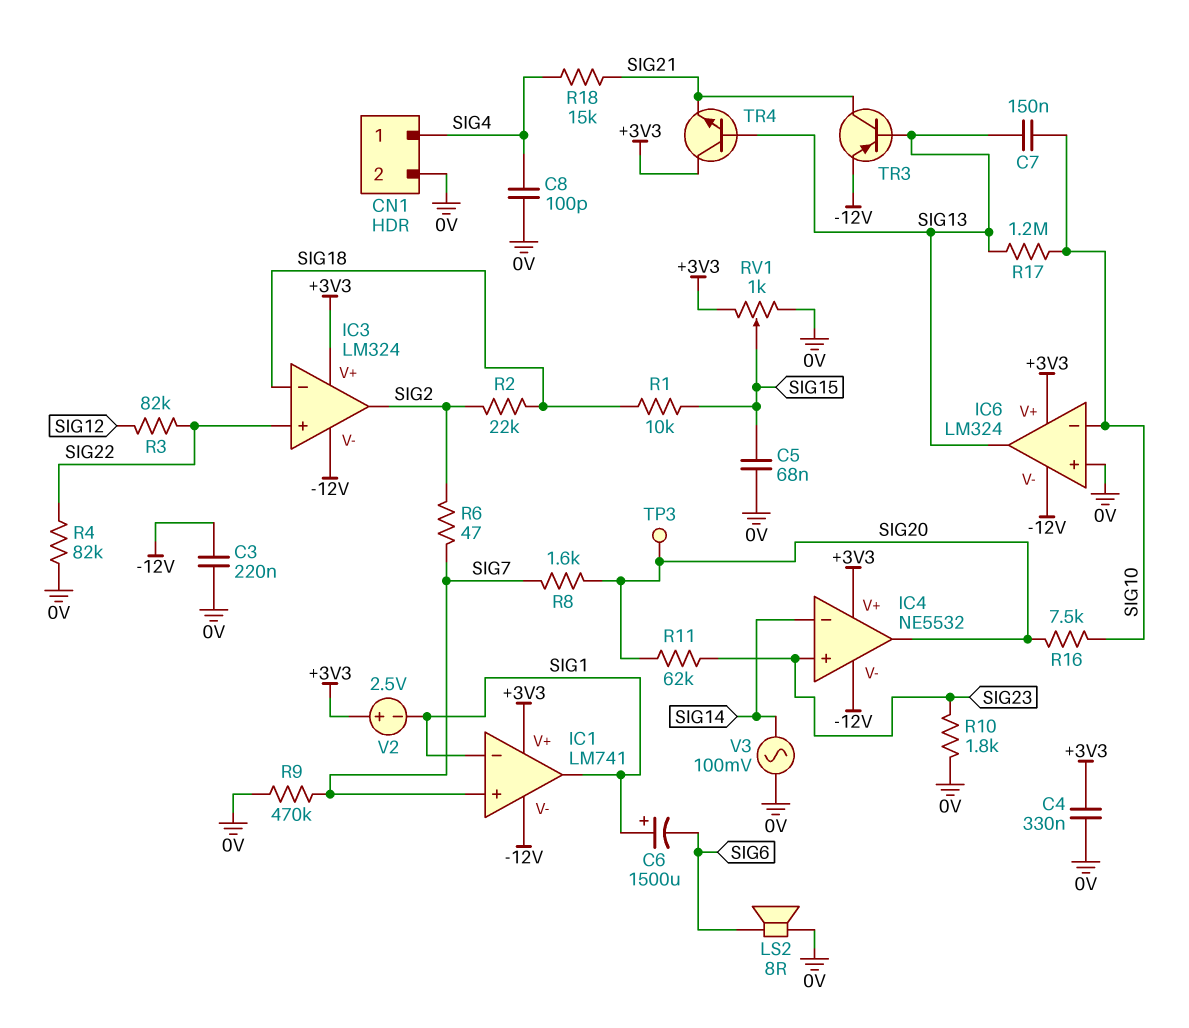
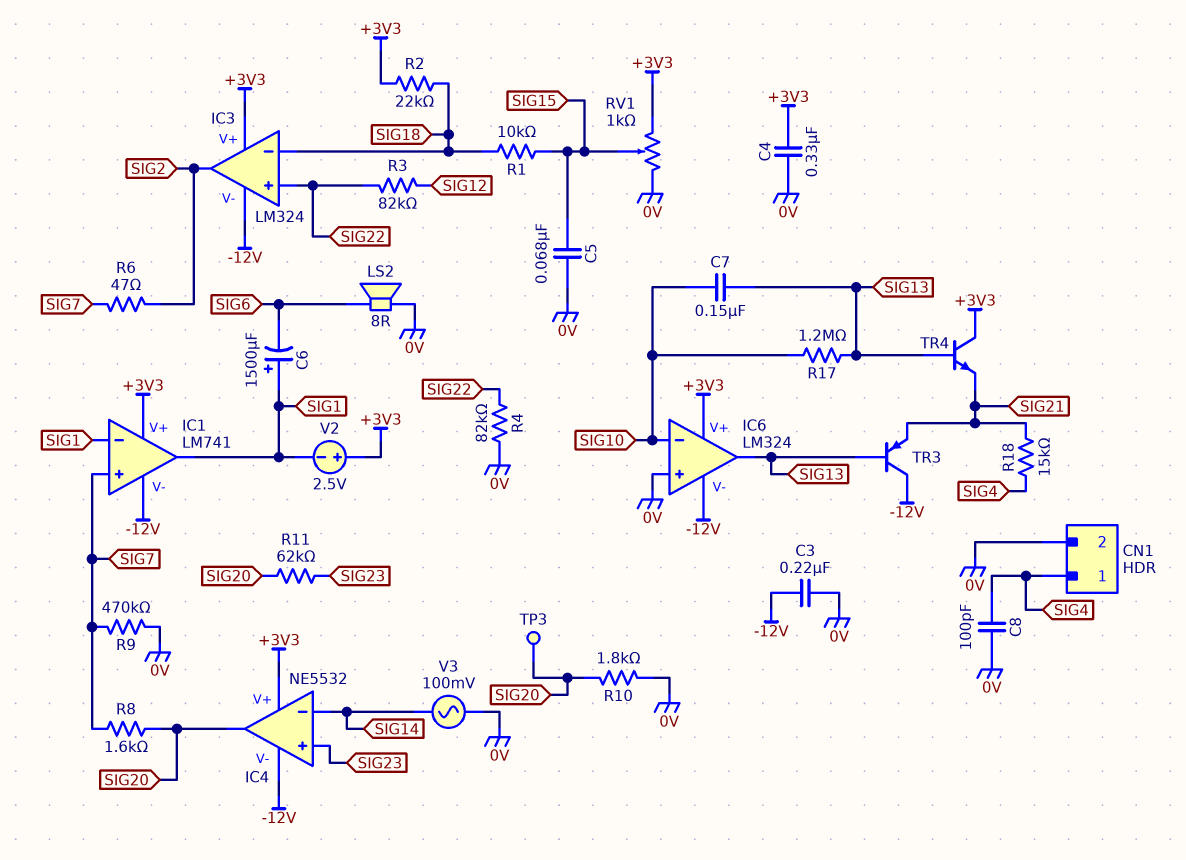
R2: 22k (SIG2, SIG18) -> 22k (+3V3, SIG18)
R10: 1.8k (0V, SIG23) -> 1.8k (0V, SIG20)
R16: 7.5k (SIG10, SIG20) -> none
TR3: PNP (B SIG13, C SIG21, E -12V) -> PNP (B SIG13, C -12V, E SIG21)

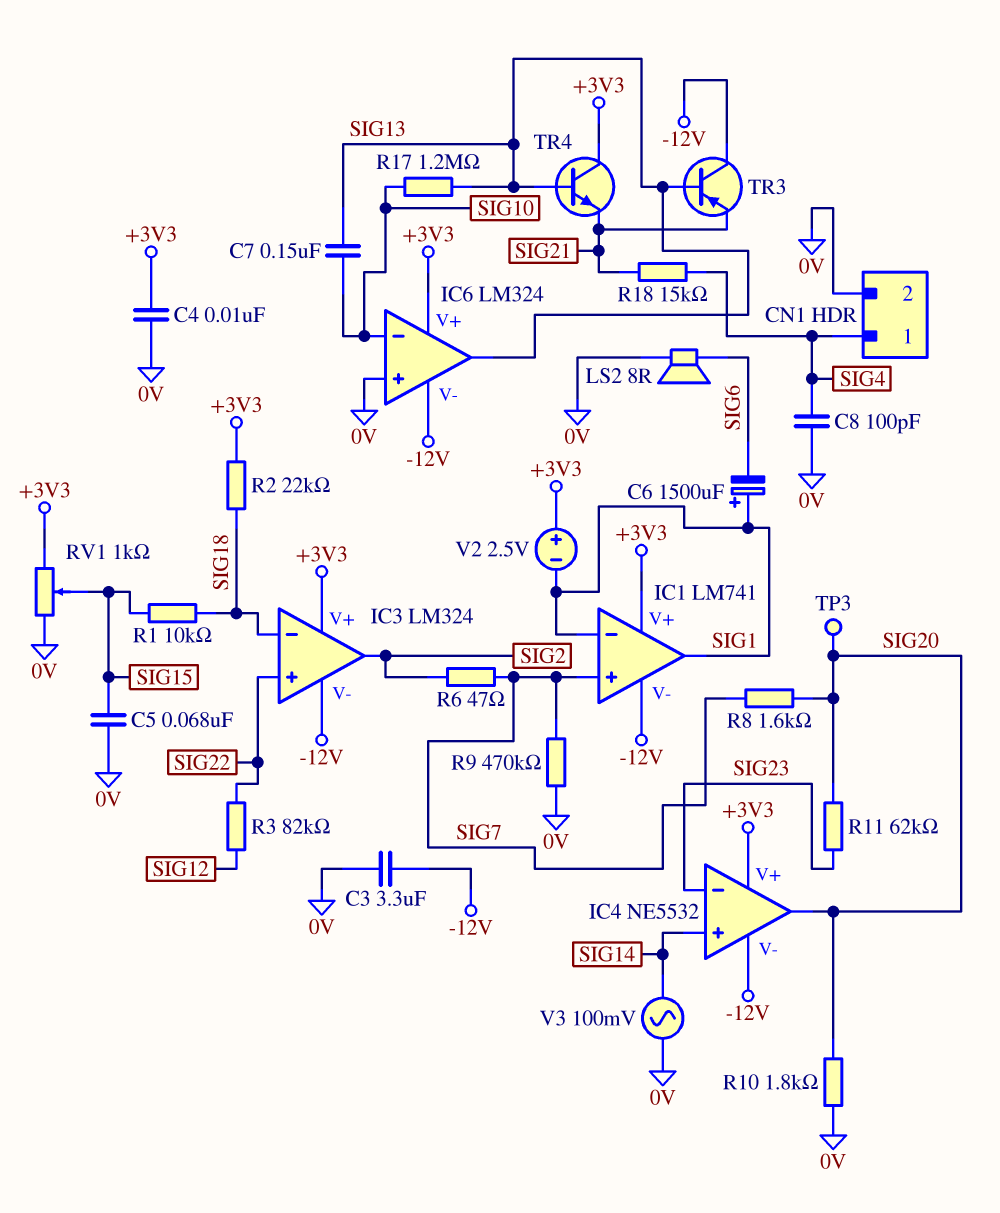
C3: 220nF (-12V, 0V) -> 3.3uF (-12V, 0V)
C4: 330nF (+3V3, 0V) -> 10nF (+3V3, 0V)
IC4 pin in+: SIG23 -> SIG14
IC4 pin in-: SIG14 -> SIG23
R4: 82k (0V, SIG22) -> none

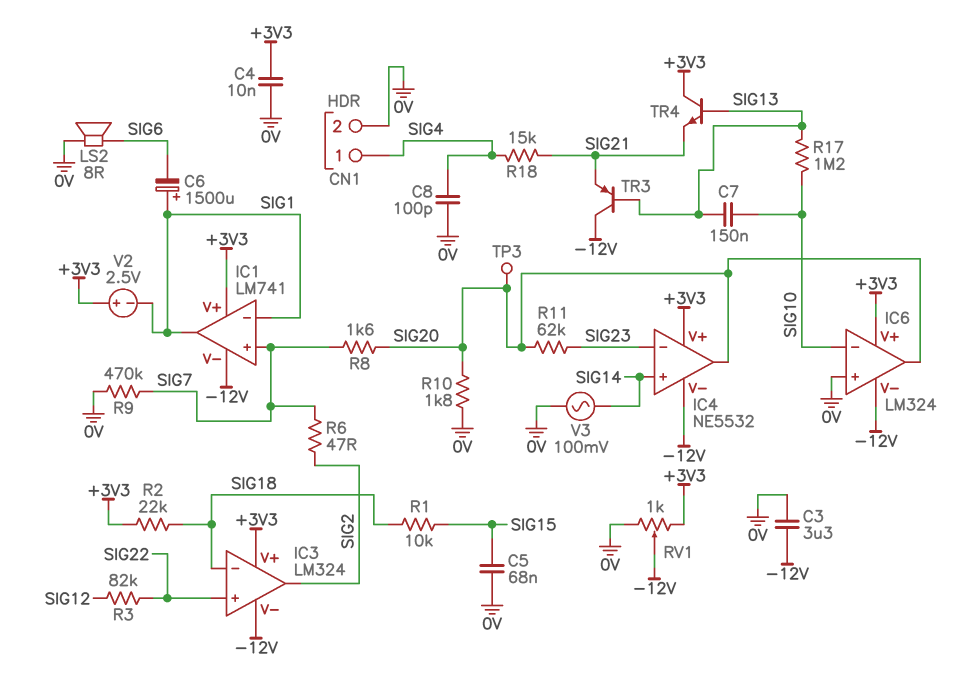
IC6 pin out: SIG13 -> SIG20
RV1: 1k (+3V3, 0V, wiper SIG15) -> 1k (+3V3, 0V, wiper -12V)

